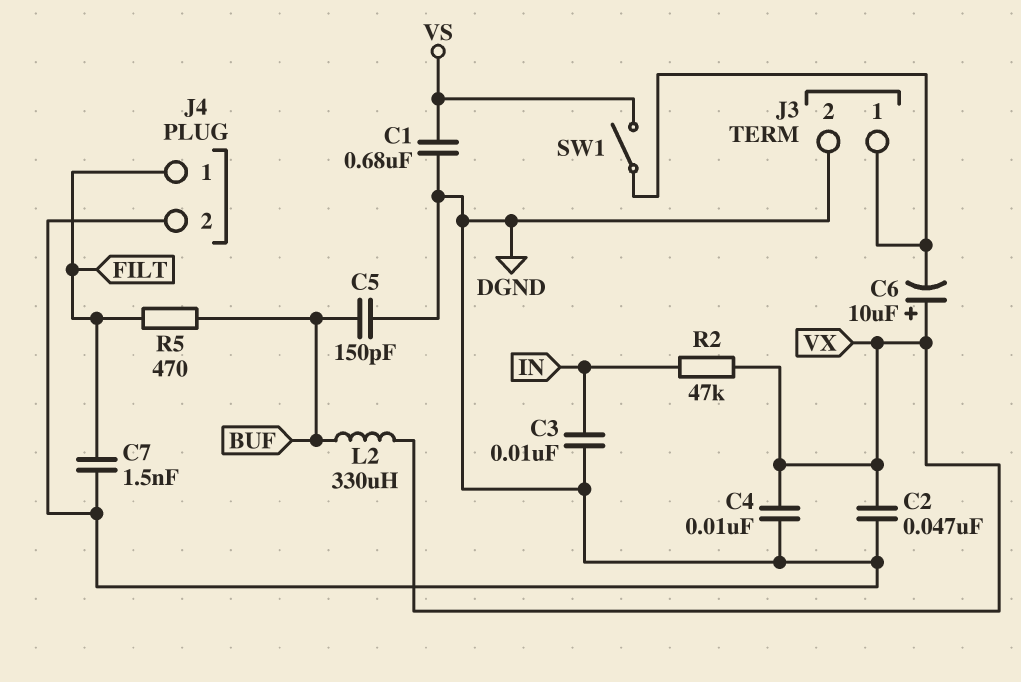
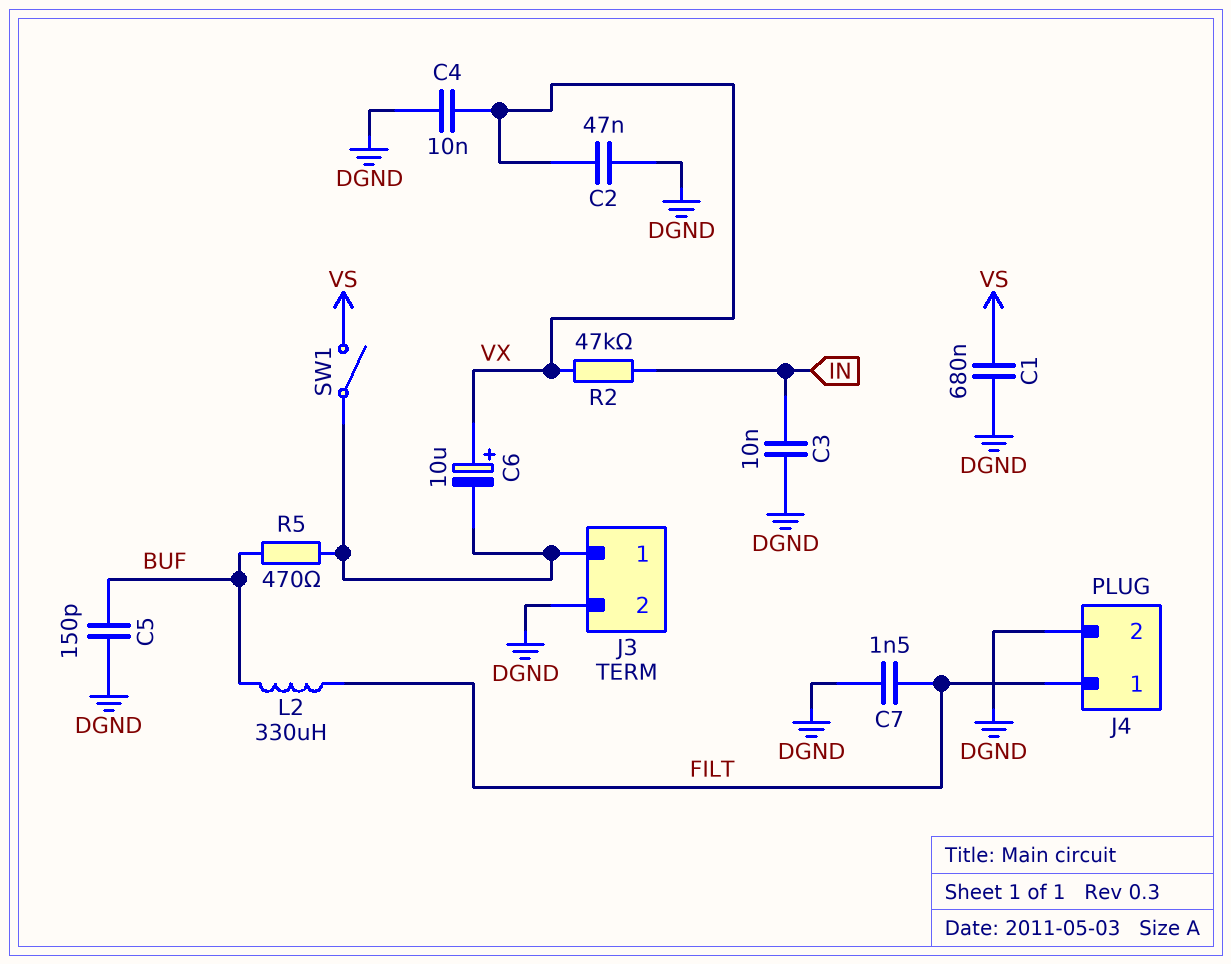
L2: 330uH (BUF, VX) -> 330uH (BUF, FILT)
R5: 470 (BUF, FILT) -> 470 (BUF, J3/1)

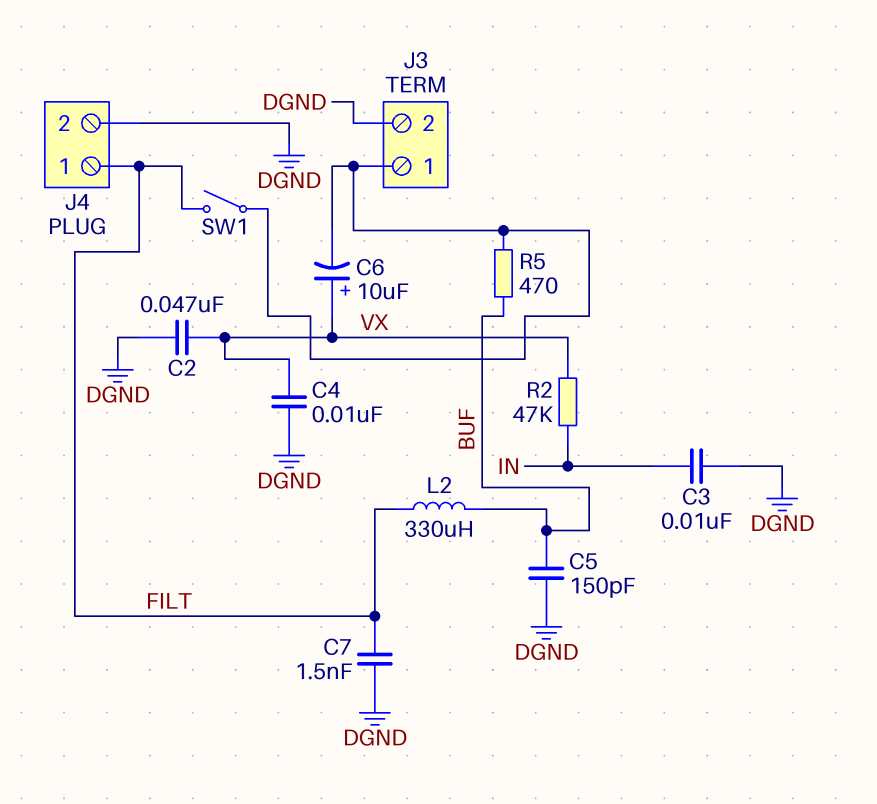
C1: 680nF (DGND, VS) -> none
SW1: switch (J3/1, VS) -> switch (FILT, J3/1)

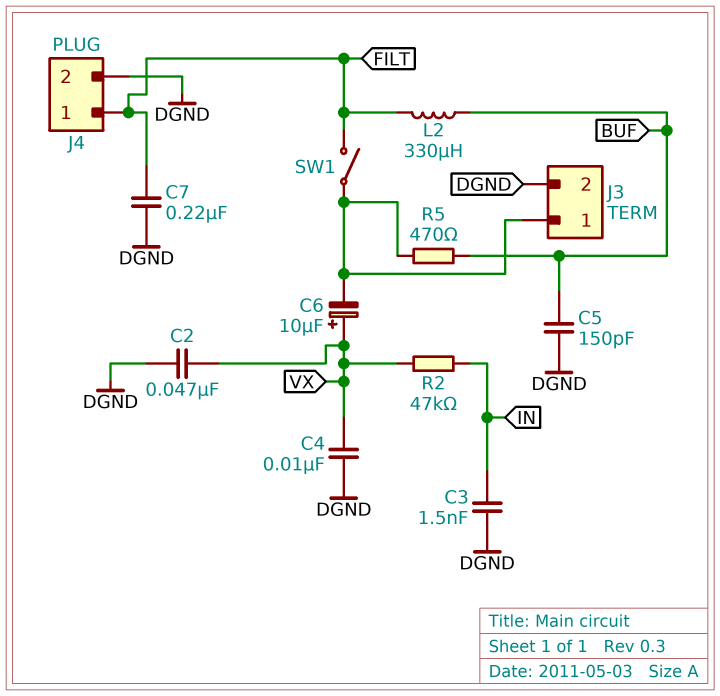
C3: 10nF (DGND, IN) -> 1.5nF (DGND, IN)
C7: 1.5nF (DGND, FILT) -> 220nF (DGND, FILT)

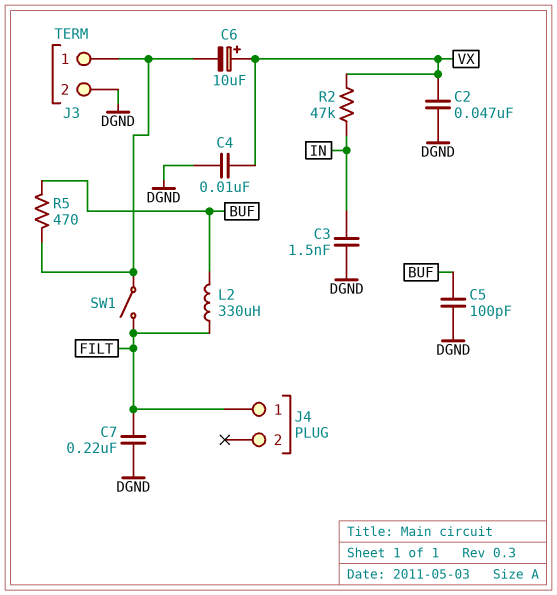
C5: 150pF (BUF, DGND) -> 100pF (BUF, DGND)
J4 pin 2: DGND -> none

